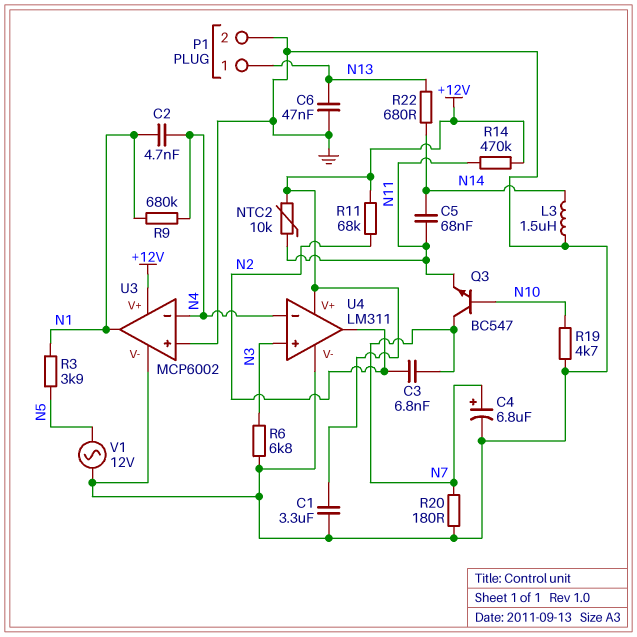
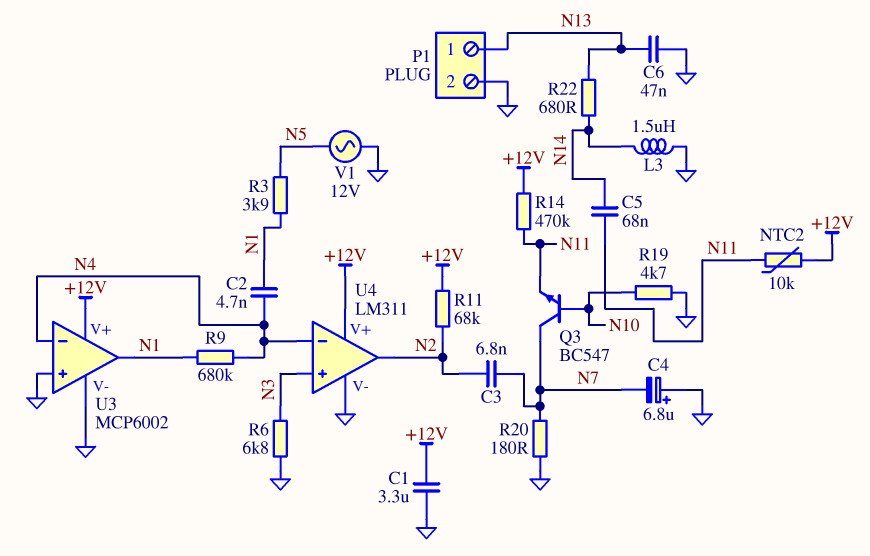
C4: 6.8uF (plus N7, minus GND) -> 6.8uF (plus GND, minus N7)

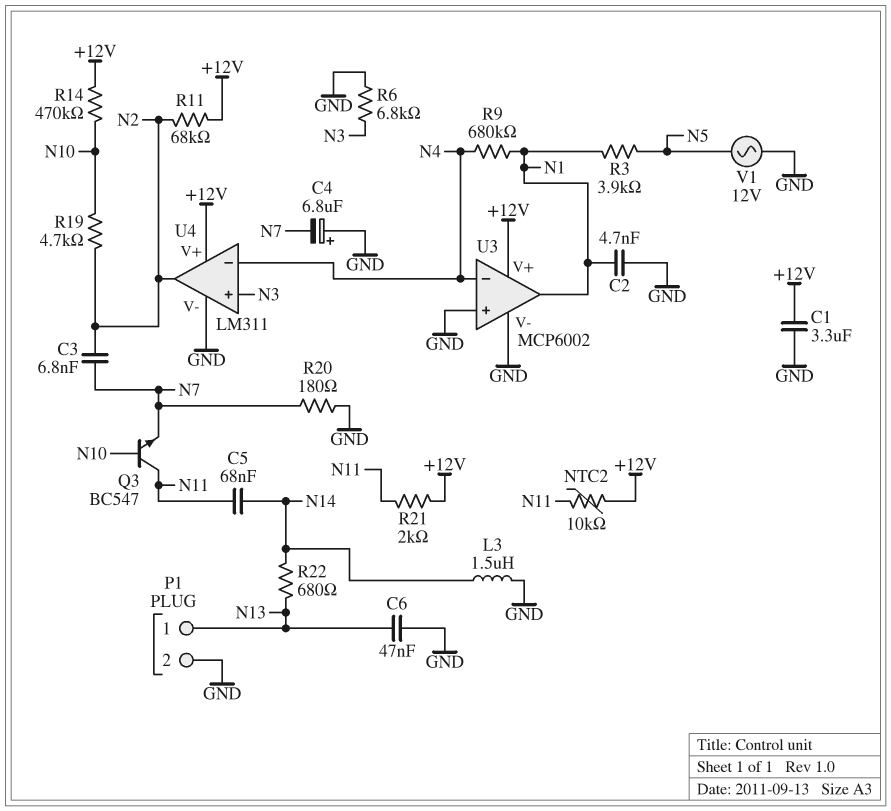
C2: 4.7nF (N1, N4) -> 4.7nF (GND, N1)
Q3: NPN BC547 (B N10, C N7, E N11) -> NPN BC547 (B N10, C N11, E N7)
R14: 470k (+12V, N11) -> 470k (+12V, N10)
R19: 4.7k (GND, N10) -> 4.7k (N2, N10)
R21: none -> 2k (+12V, N11)

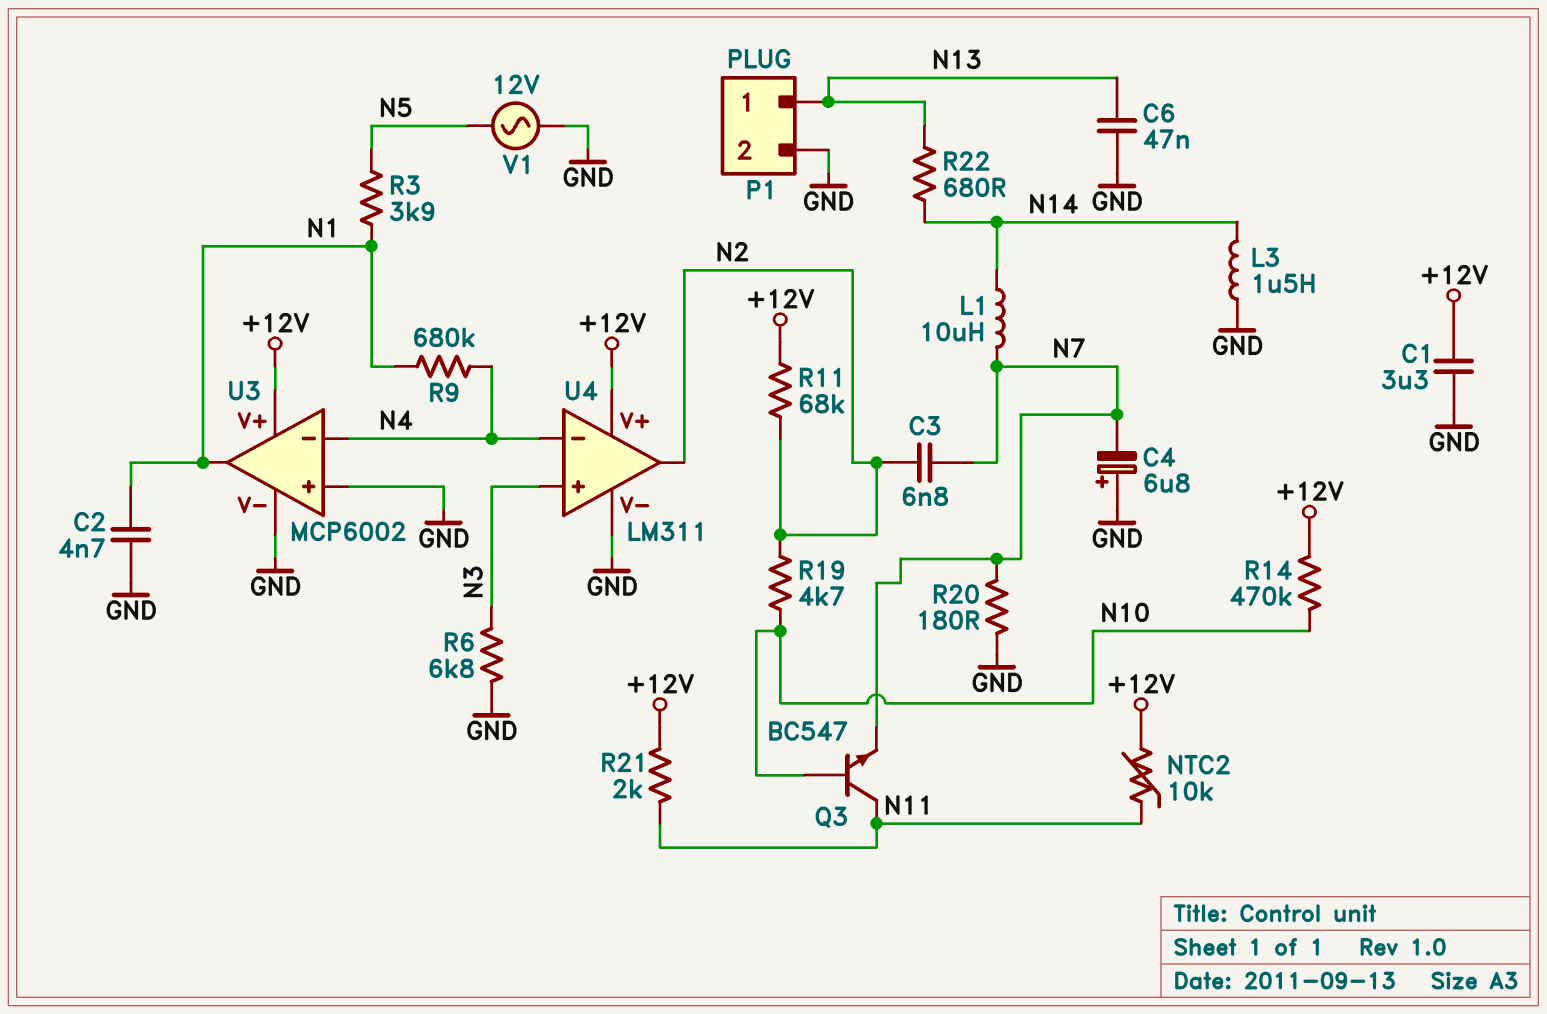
C5: 68nF (N11, N14) -> none
L1: none -> 10uH (N7, N14)

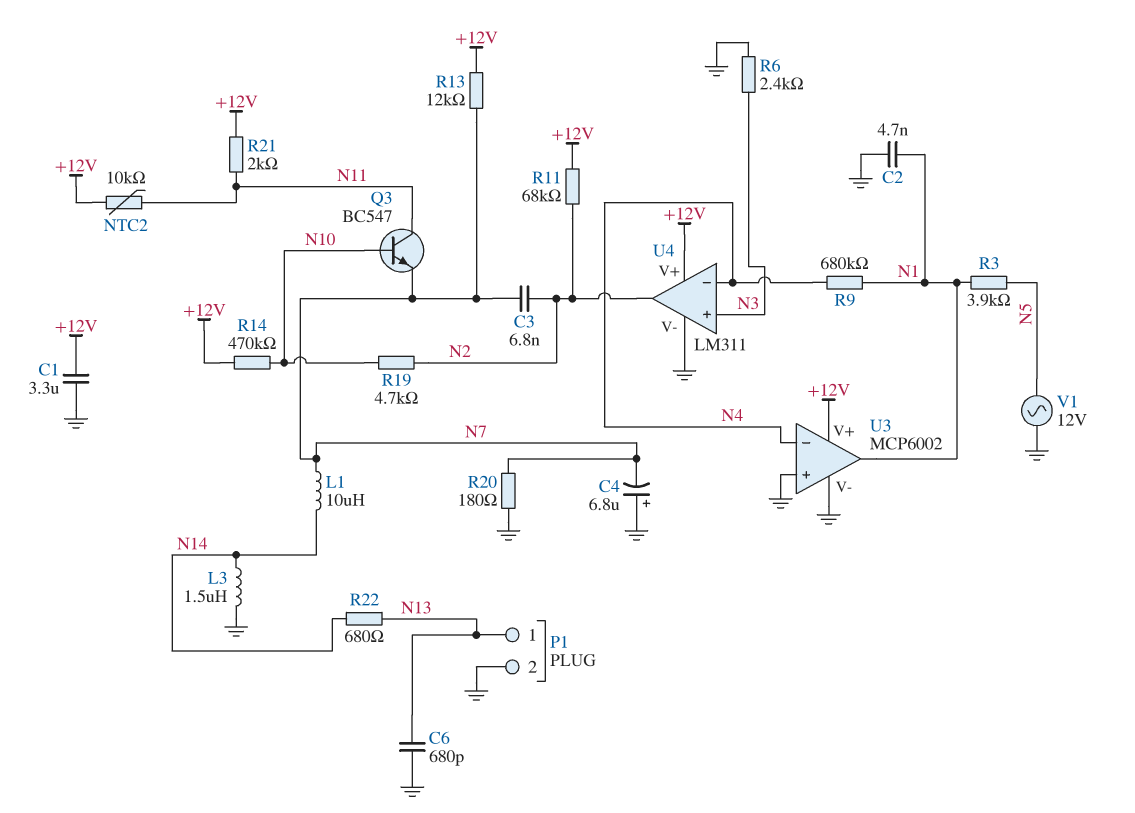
C6: 47nF (GND, N13) -> 680pF (GND, N13)
R6: 6.8k (GND, N3) -> 2.4k (GND, N3)
R13: none -> 12k (+12V, N7)

